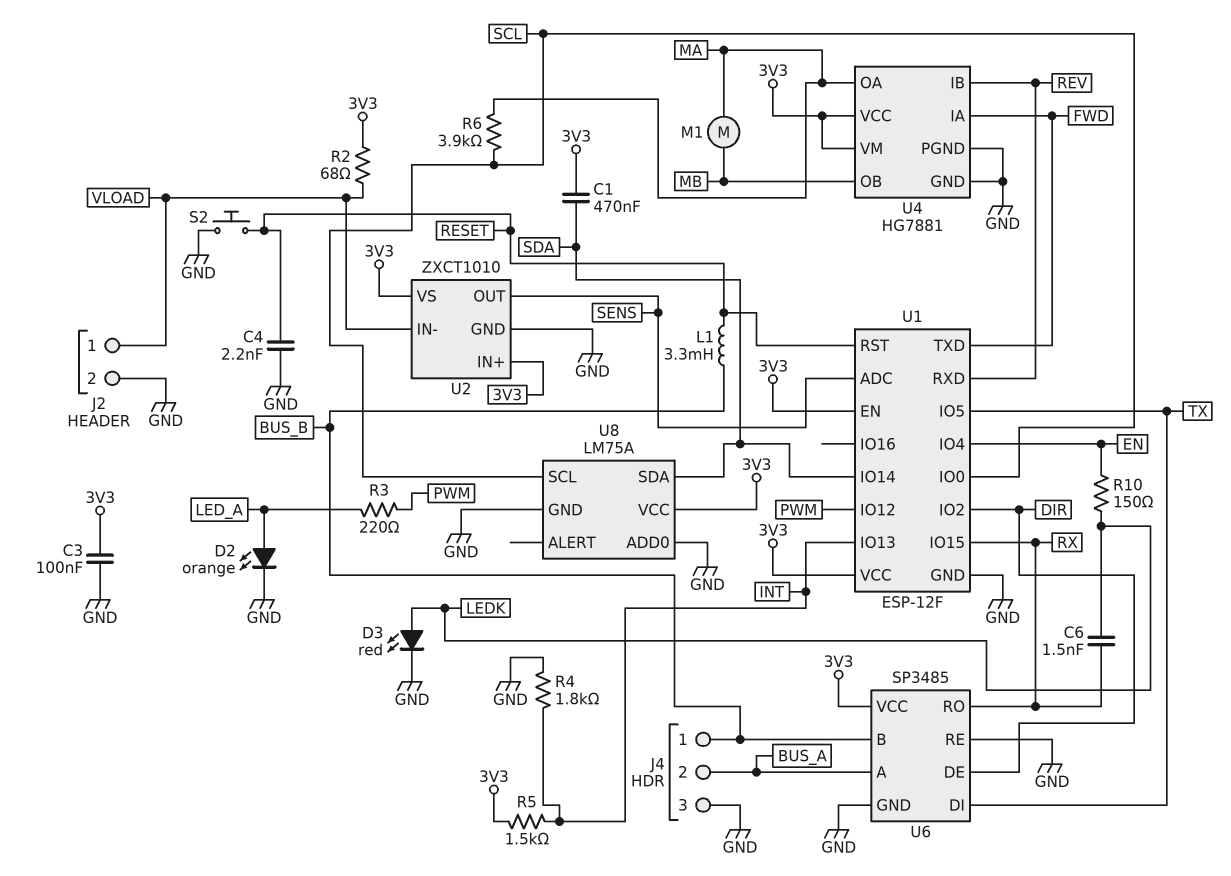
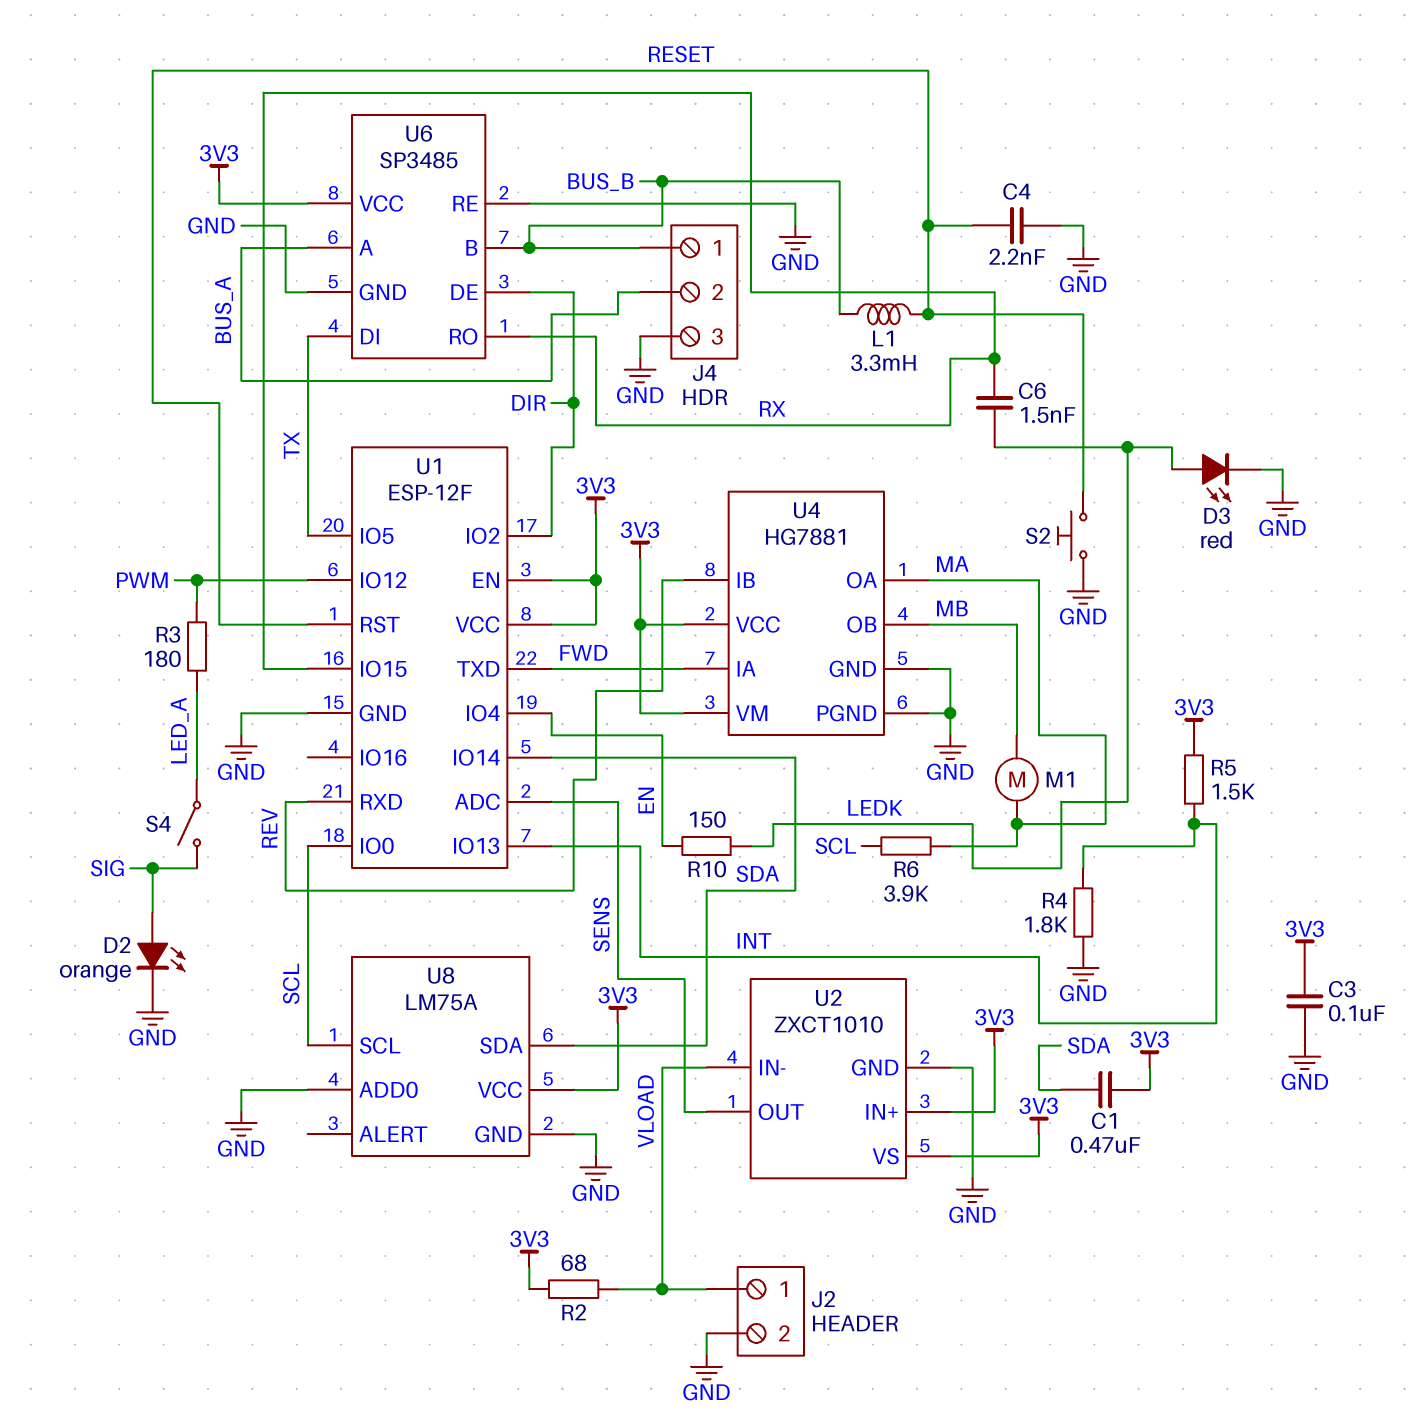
D2: LED orange (A LED_A, K GND) -> LED orange (A SIG, K GND)
R3: 220 (LED_A, PWM) -> 180 (LED_A, PWM)
S4: none -> switch (LED_A, SIG)

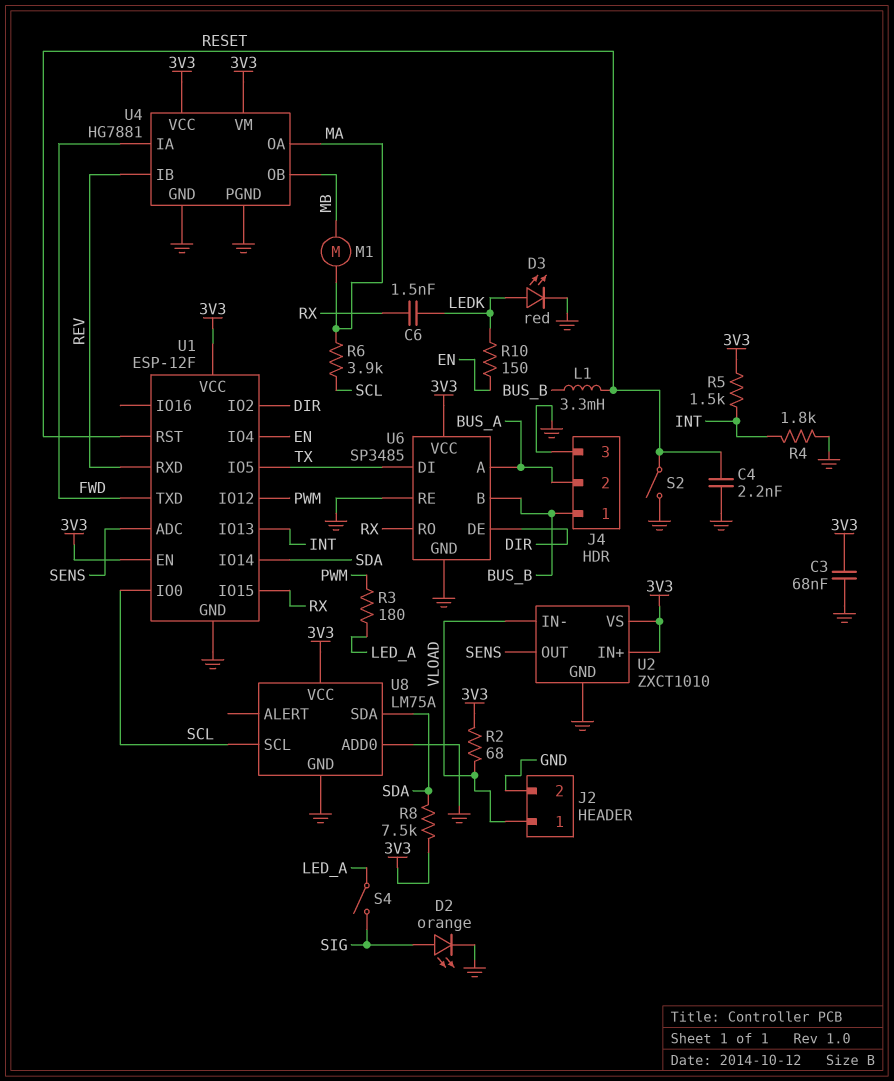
C1: 470nF (3V3, SDA) -> none
C3: 100nF (3V3, GND) -> 68nF (3V3, GND)
R8: none -> 7.5k (3V3, SDA)
S2: button (GND, RESET) -> switch (GND, RESET)

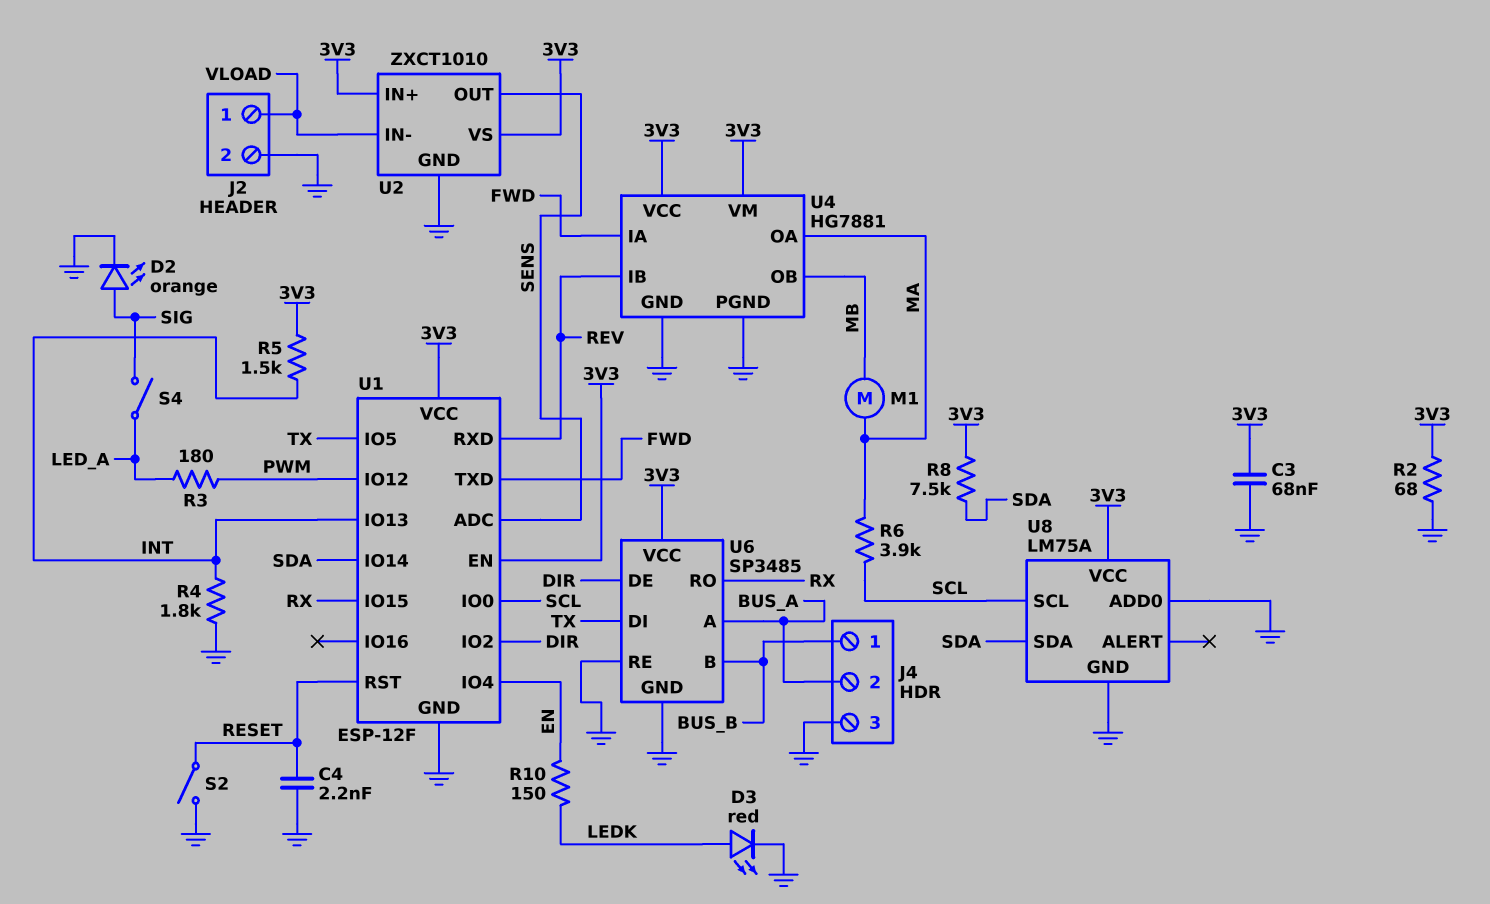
C6: 1.5nF (LEDK, RX) -> none
L1: 3.3mH (BUS_B, RESET) -> none
R2: 68 (3V3, VLOAD) -> 68 (3V3, GND)

